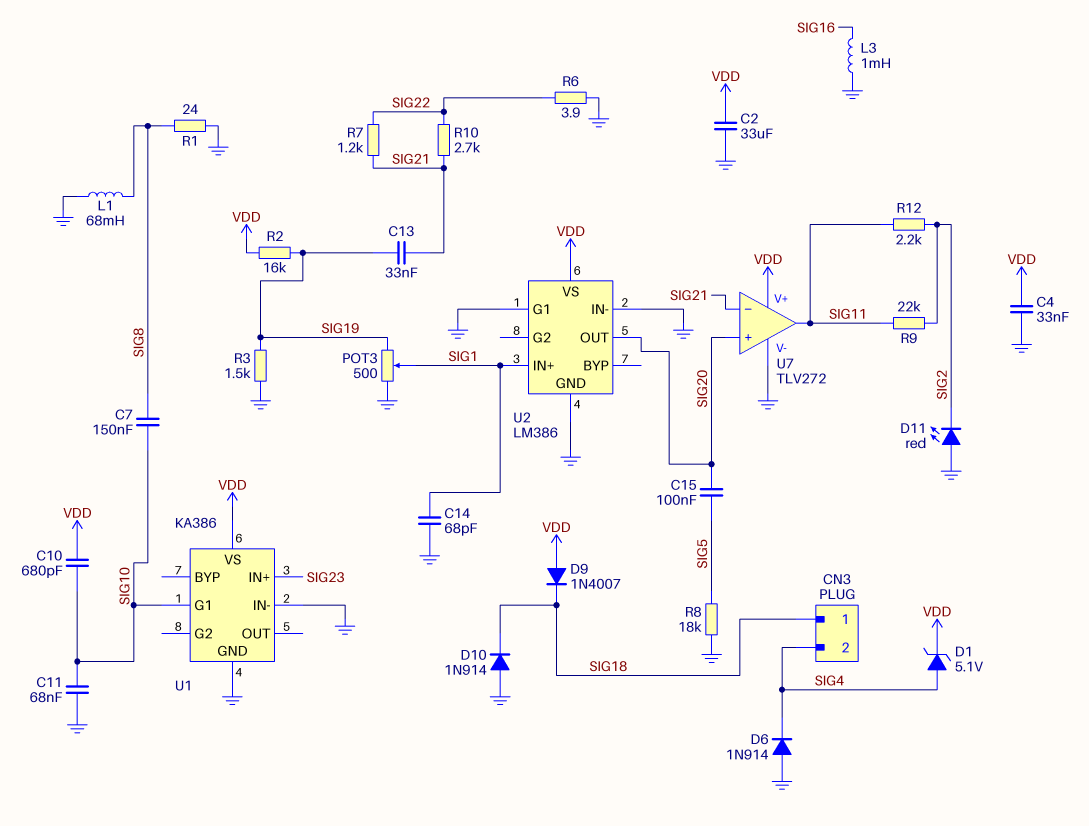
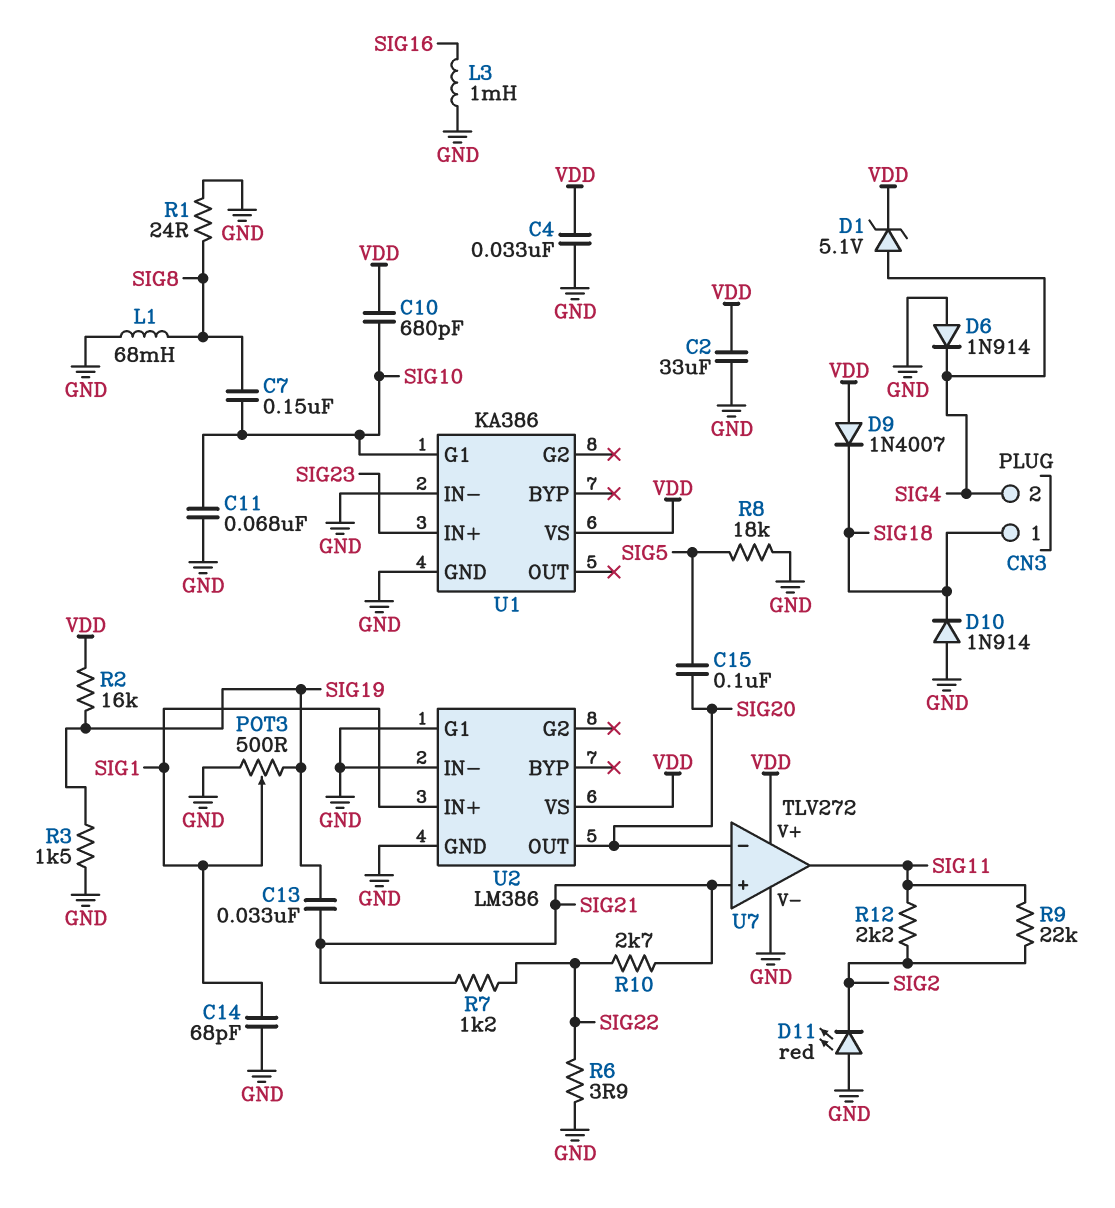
U7 pin in+: SIG20 -> SIG21
U7 pin in-: SIG21 -> SIG20

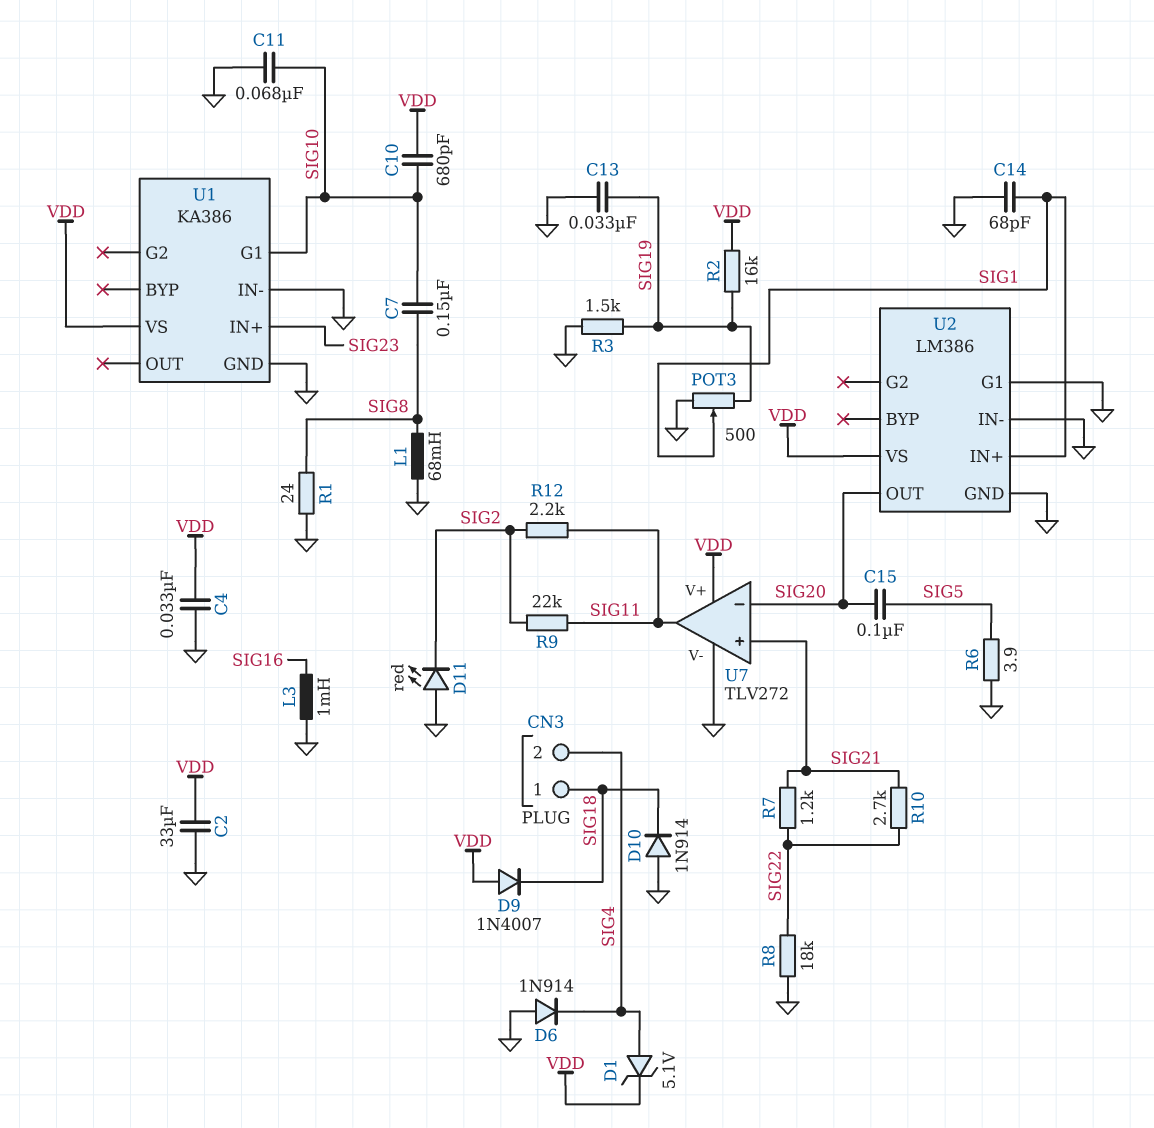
C13: 33nF (SIG19, SIG21) -> 33nF (GND, SIG19)
R6: 3.9 (GND, SIG22) -> 3.9 (GND, SIG5)
R8: 18k (GND, SIG5) -> 18k (GND, SIG22)

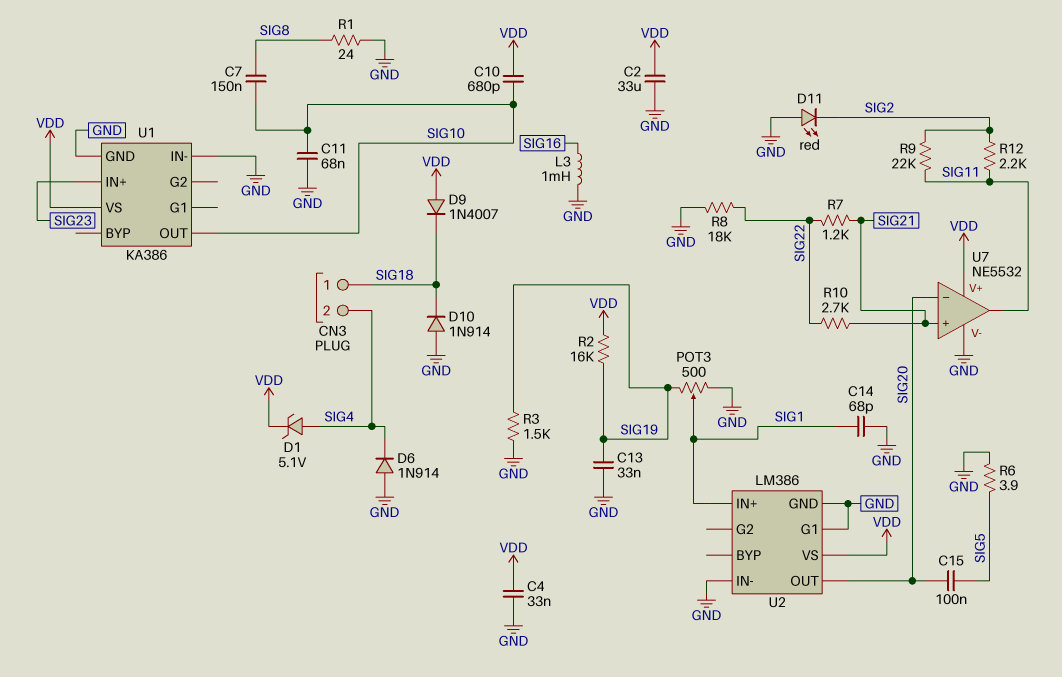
L1: 68mH (GND, SIG8) -> none
U1 pin G1: SIG10 -> none
U1 pin OUT: none -> SIG10
U7: TLV272 -> NE5532

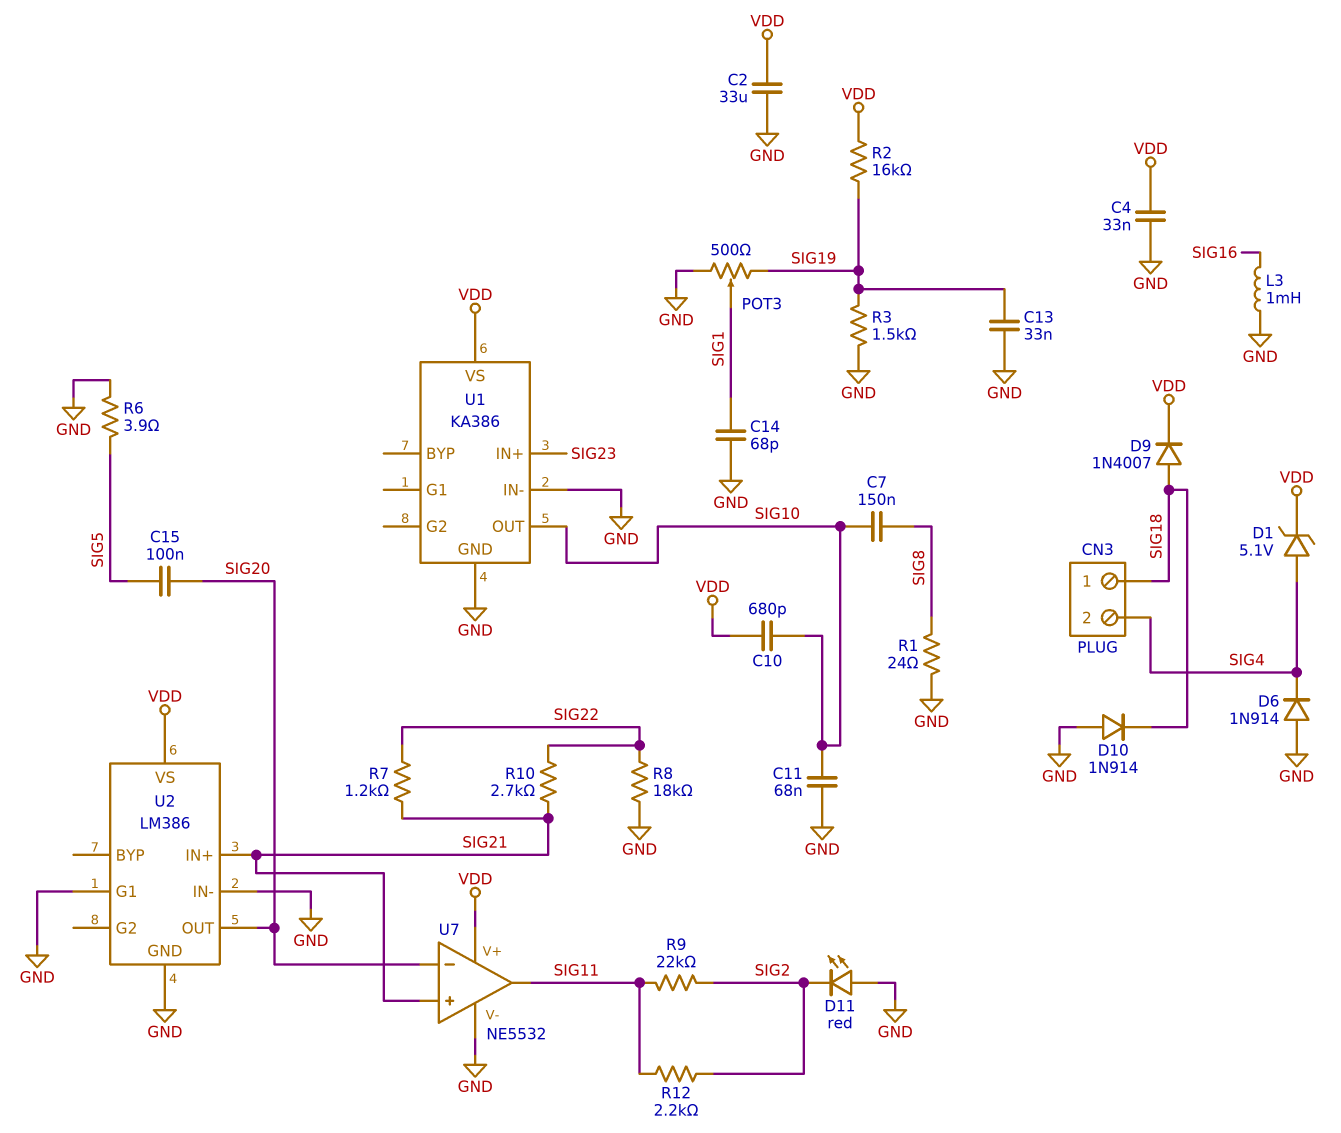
D9: diode 1N4007 (A VDD, K SIG18) -> diode 1N4007 (A SIG18, K VDD)
U2 pin IN+: SIG1 -> SIG21

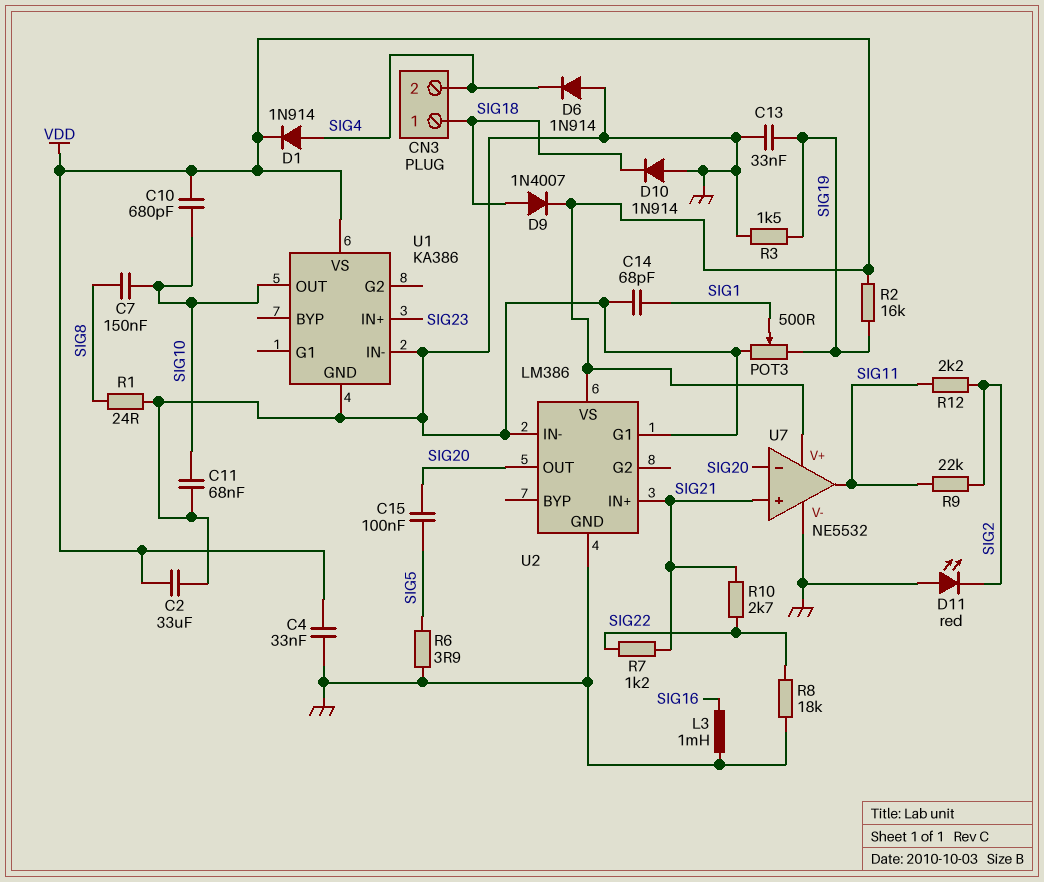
D1: zener 5.1V (A SIG4, K VDD) -> diode 1N914 (A SIG4, K VDD)

